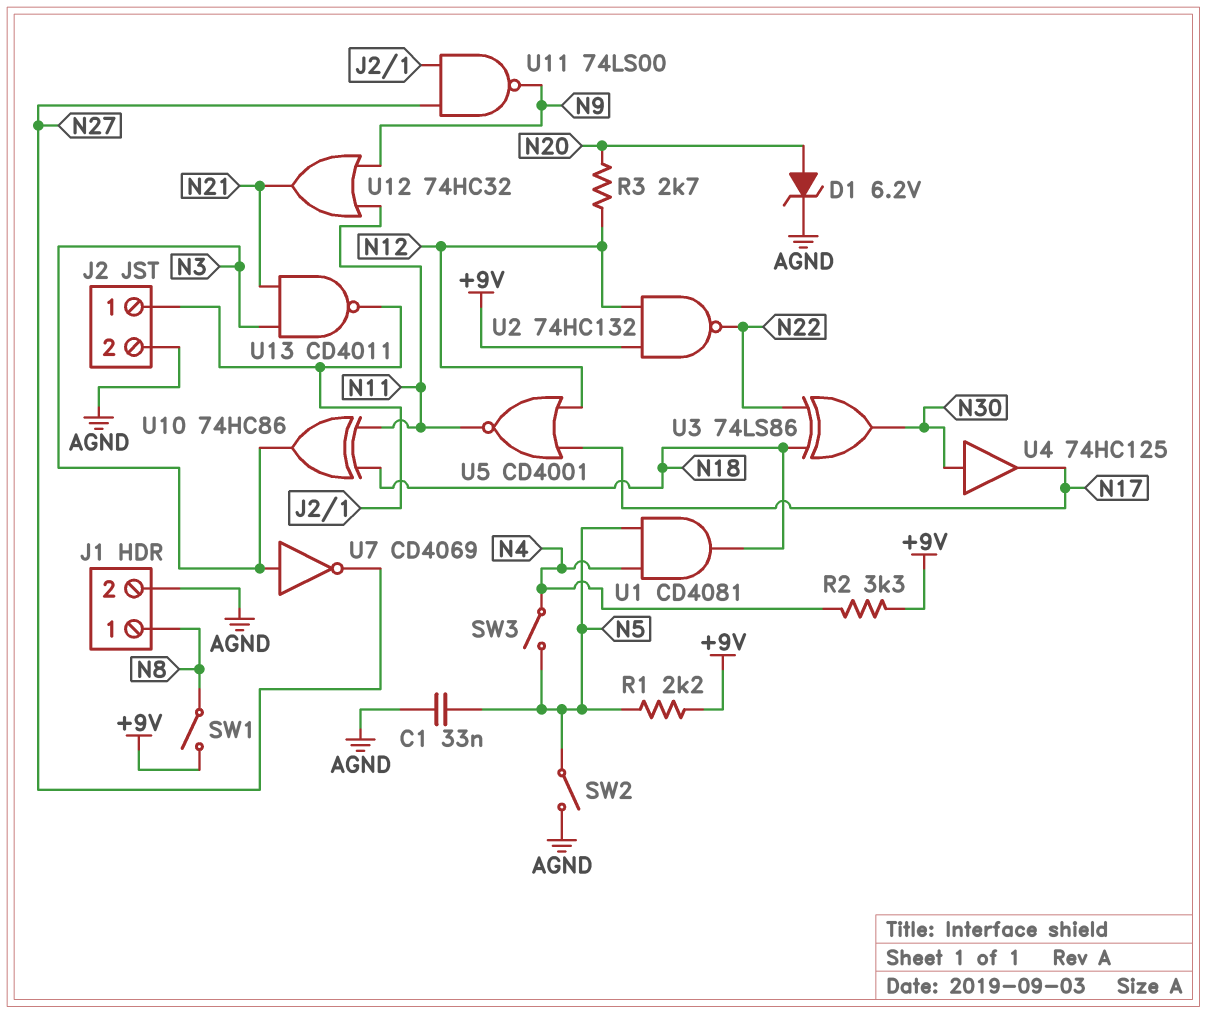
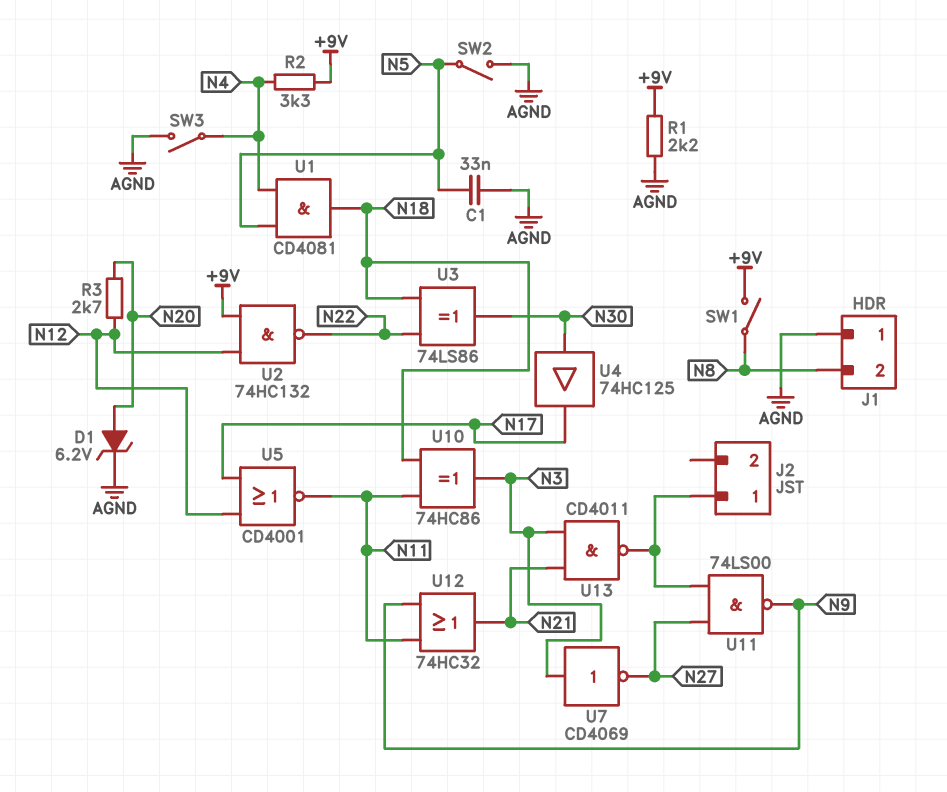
J1 pin 1: N8 -> AGND
J1 pin 2: AGND -> N8
J2 pin 2: AGND -> none
R1: 2.2k (+9V, N5) -> 2.2k (+9V, AGND)
SW3: switch (N4, N5) -> switch (AGND, N4)

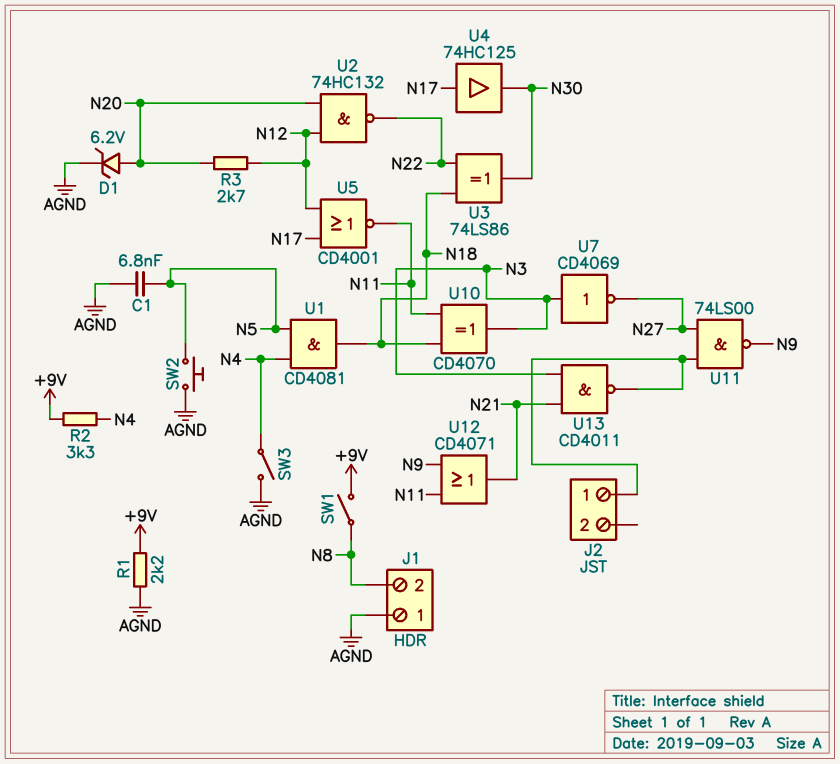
C1: 33nF (AGND, N5) -> 6.8nF (AGND, N5)
SW2: switch (AGND, N5) -> button (AGND, N5)
U2: NAND 74HC132 (in +9V, in N12, out N22) -> NAND 74HC132 (in N12, in N20, out N22)
U4: buffer 74HC125 (in N30, out N17) -> buffer 74HC125 (in N17, out N30)
U10: XOR 74HC86 (in N11, in N18, out N3) -> XOR CD4070 (in N11, in N18, out N3)
U12: OR 74HC32 (in N9, in N11, out N21) -> OR CD4071 (in N9, in N11, out N21)

